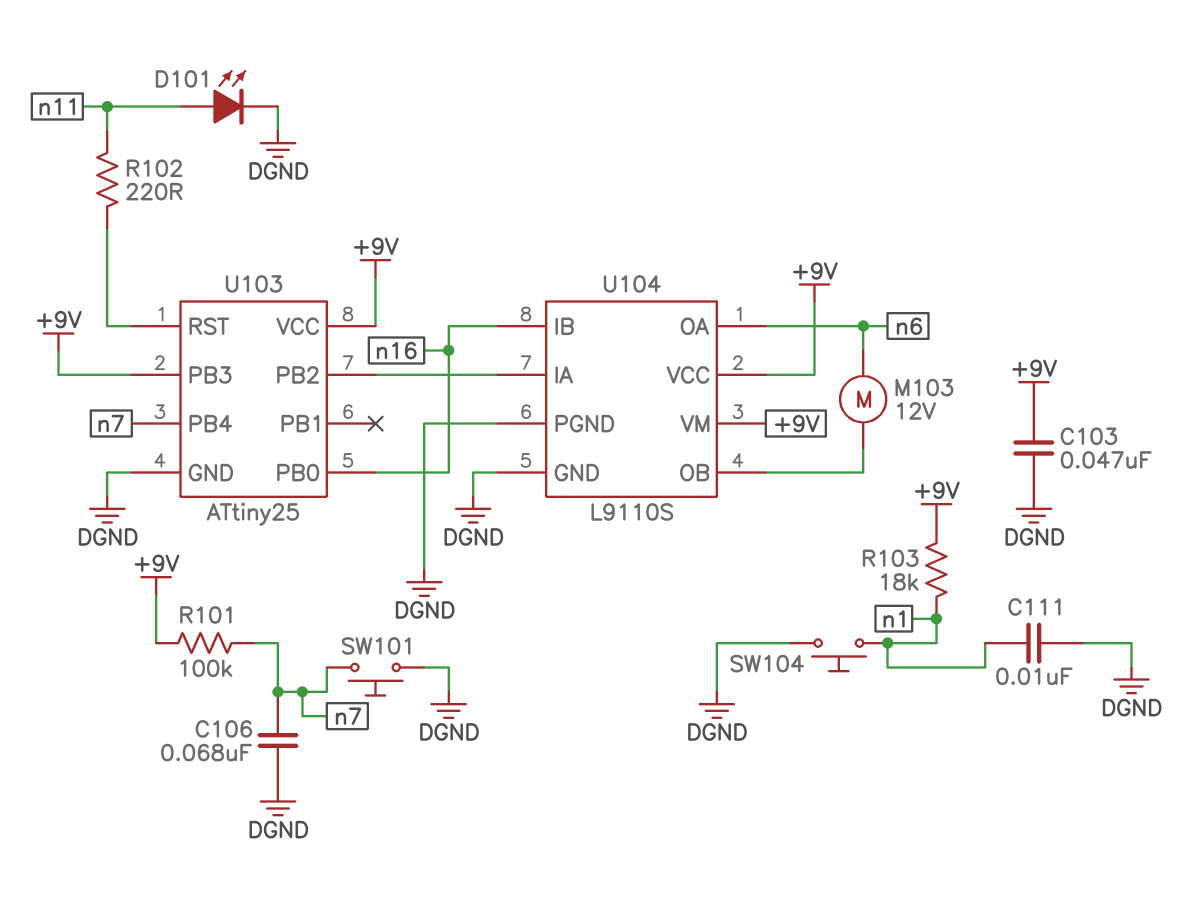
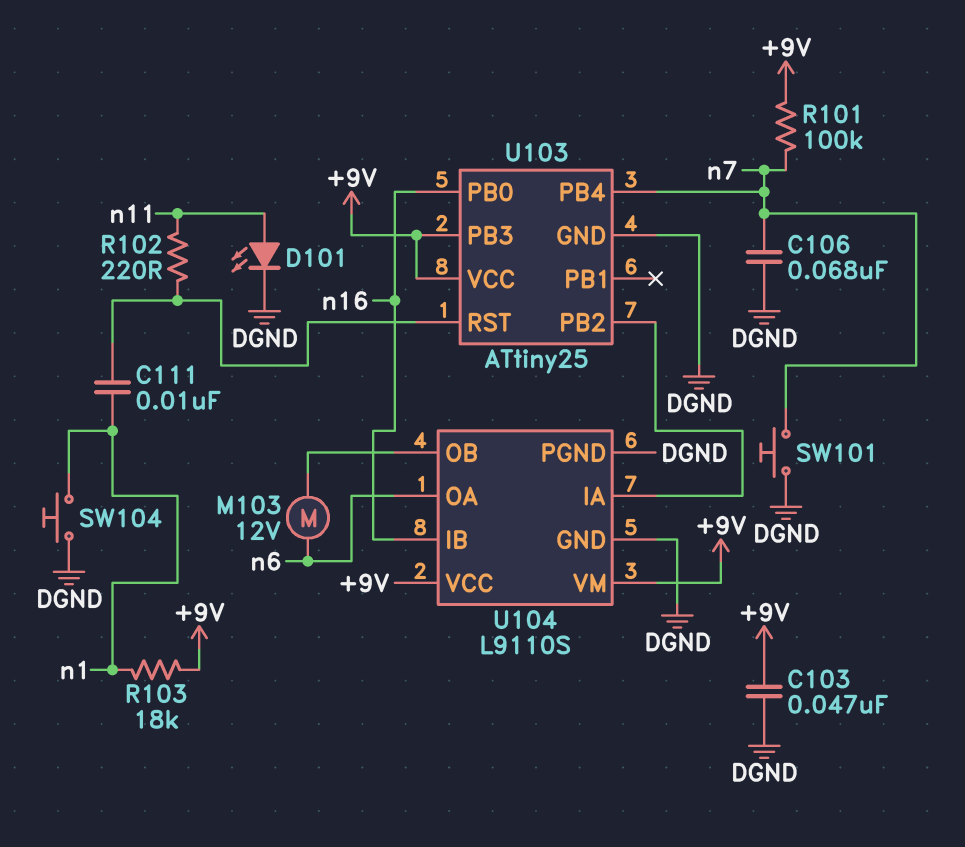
C111: 10nF (DGND, n1) -> 10nF (U103/RST, n1)

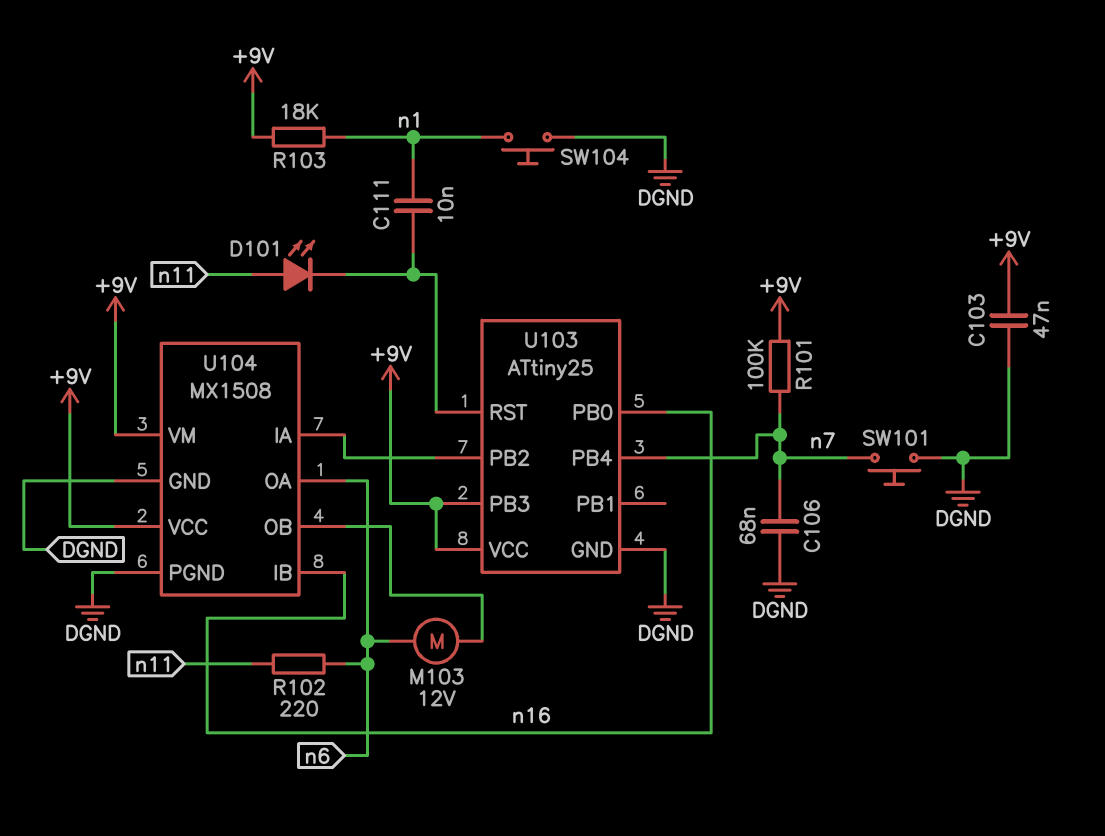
D101: LED (A n11, K DGND) -> LED (A n11, K U103/RST)
R102: 220 (U103/RST, n11) -> 220 (n6, n11)
U104: L9110S -> MX1508

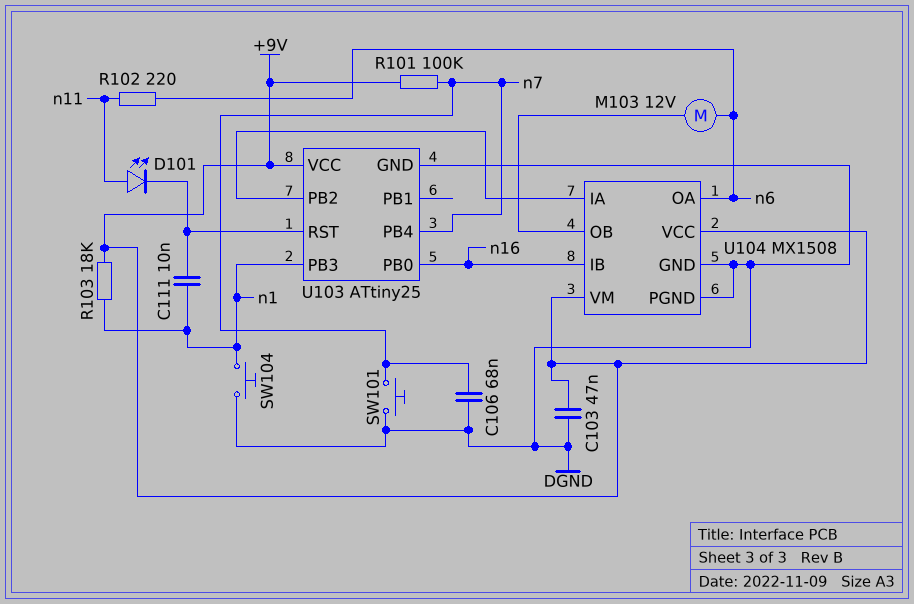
U103 pin PB3: +9V -> n1

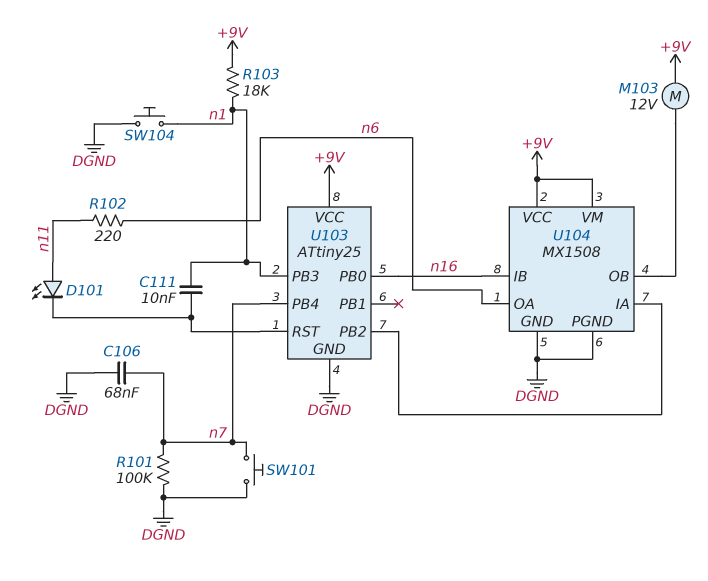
C103: 47nF (+9V, DGND) -> none
M103: motor 12V (U104/OB, n6) -> motor 12V (+9V, U104/OB)
R101: 100k (+9V, n7) -> 100k (DGND, n7)

